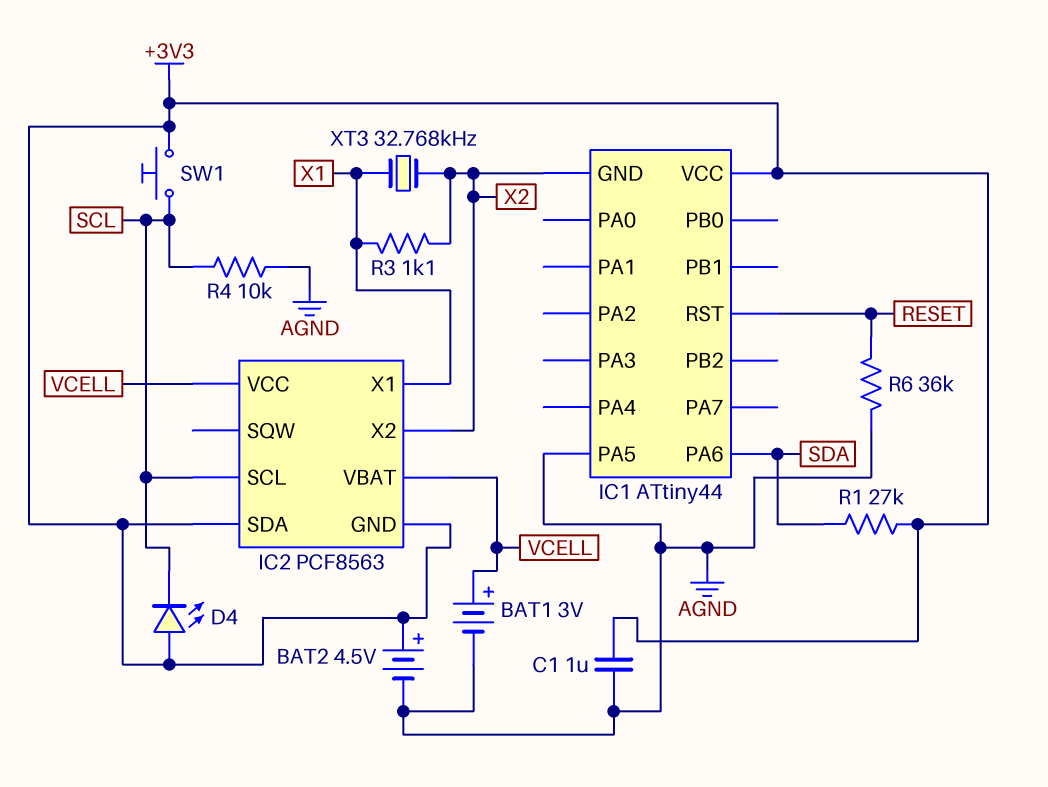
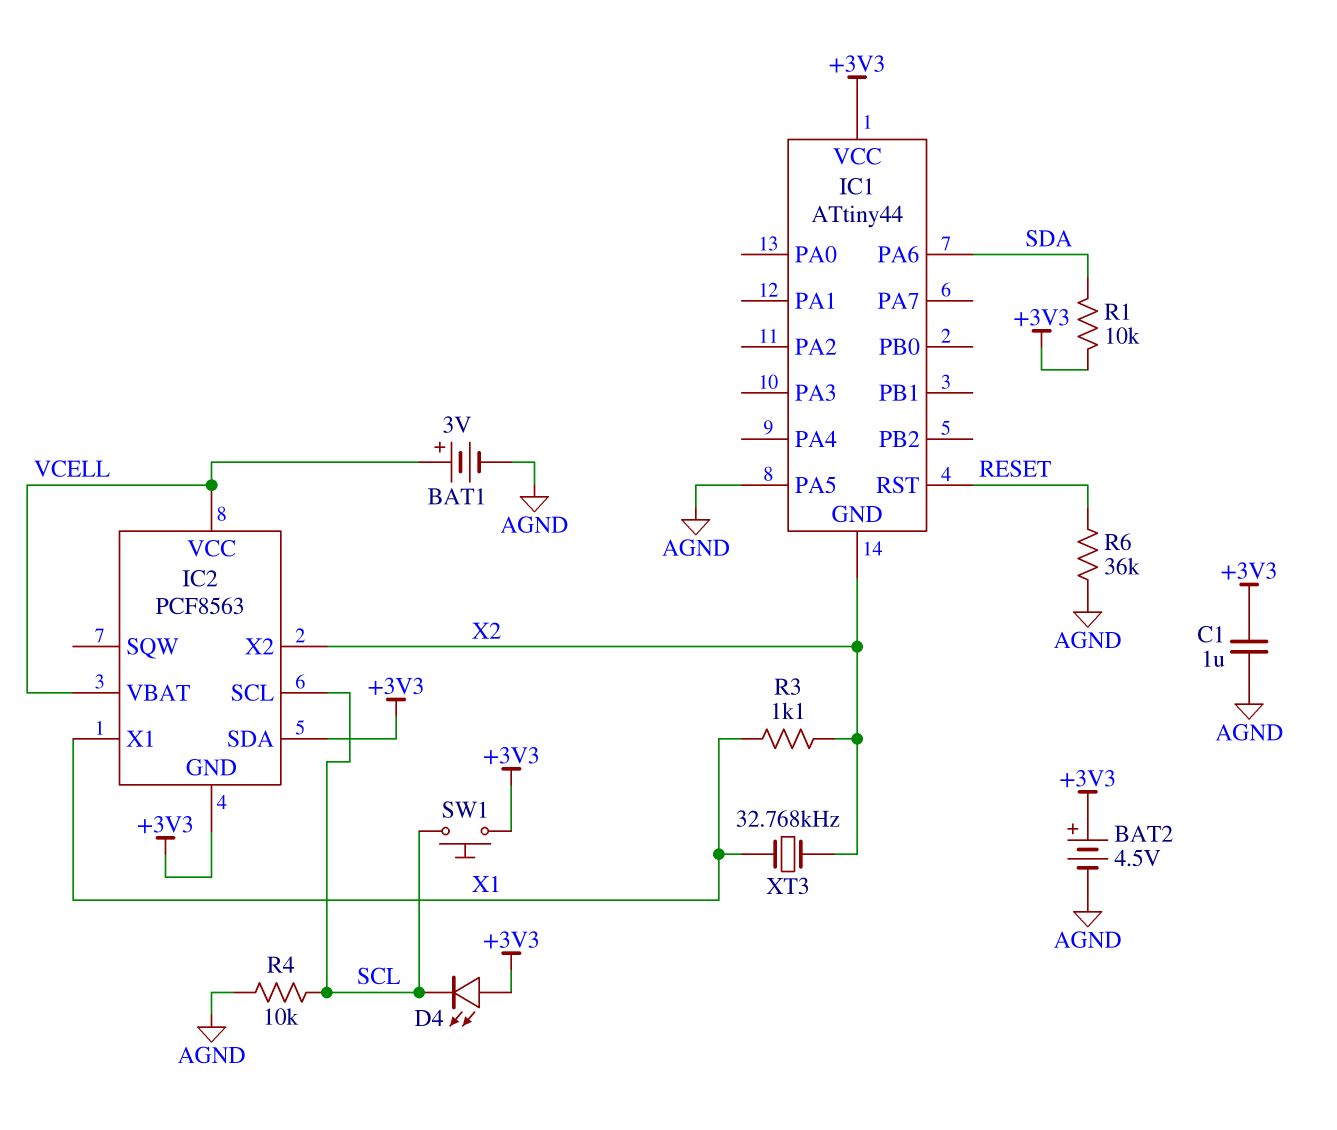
R1: 27k (+3V3, SDA) -> 10k (+3V3, SDA)

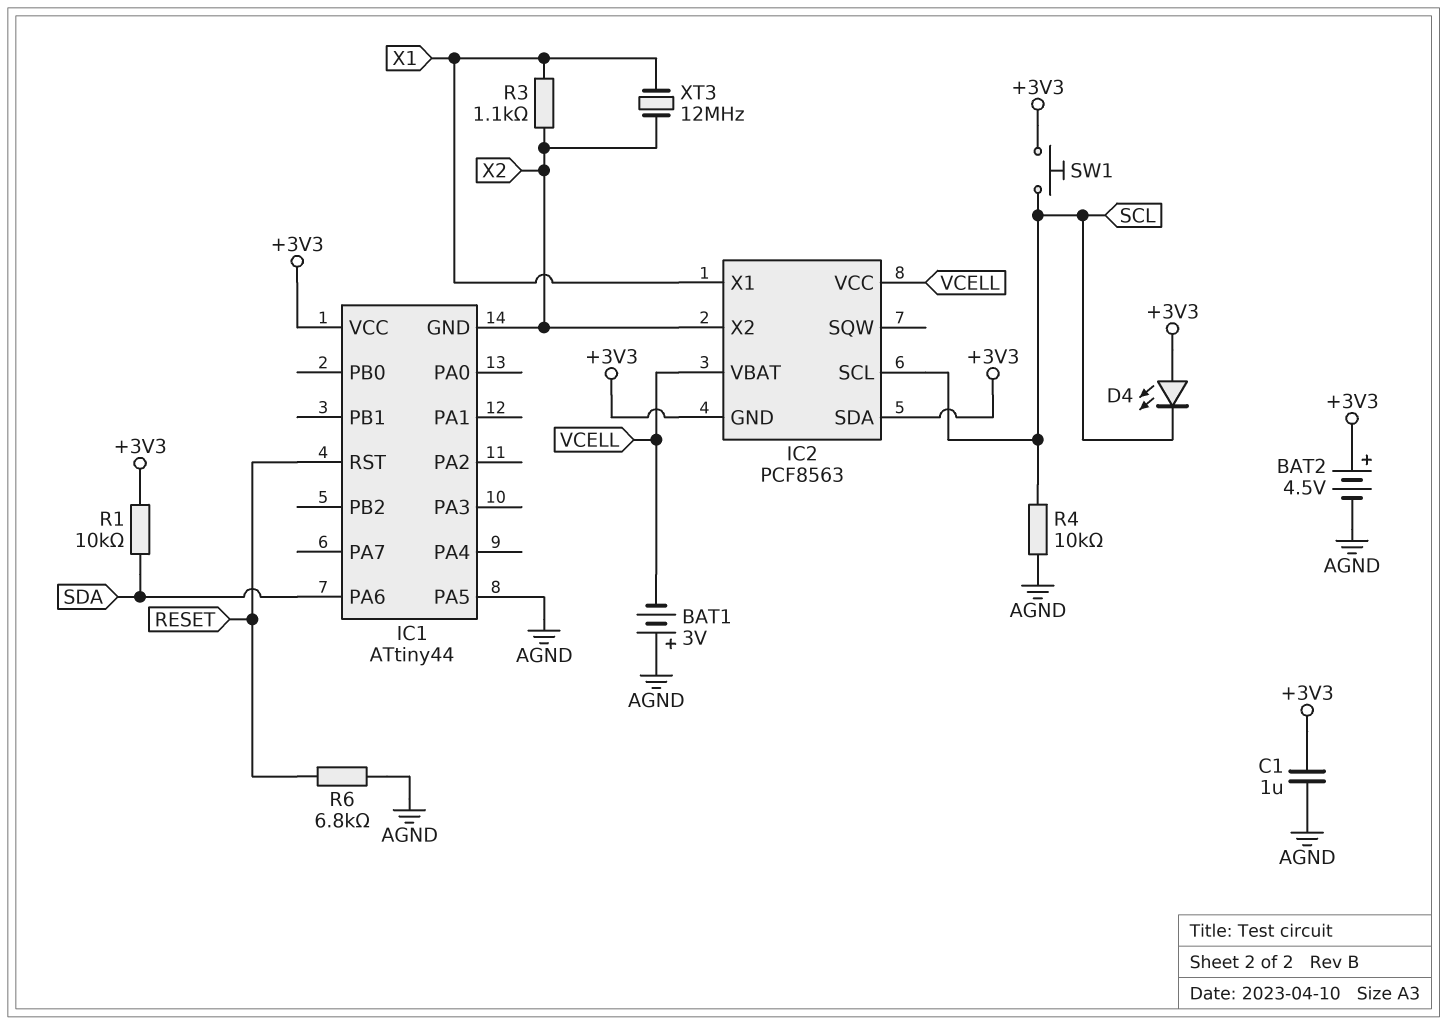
BAT1: 3V (plus VCELL, minus AGND) -> 3V (plus AGND, minus VCELL)
R6: 36k (AGND, RESET) -> 6.8k (AGND, RESET)
XT3: 32.768kHz (X1, X2) -> 12MHz (X1, X2)

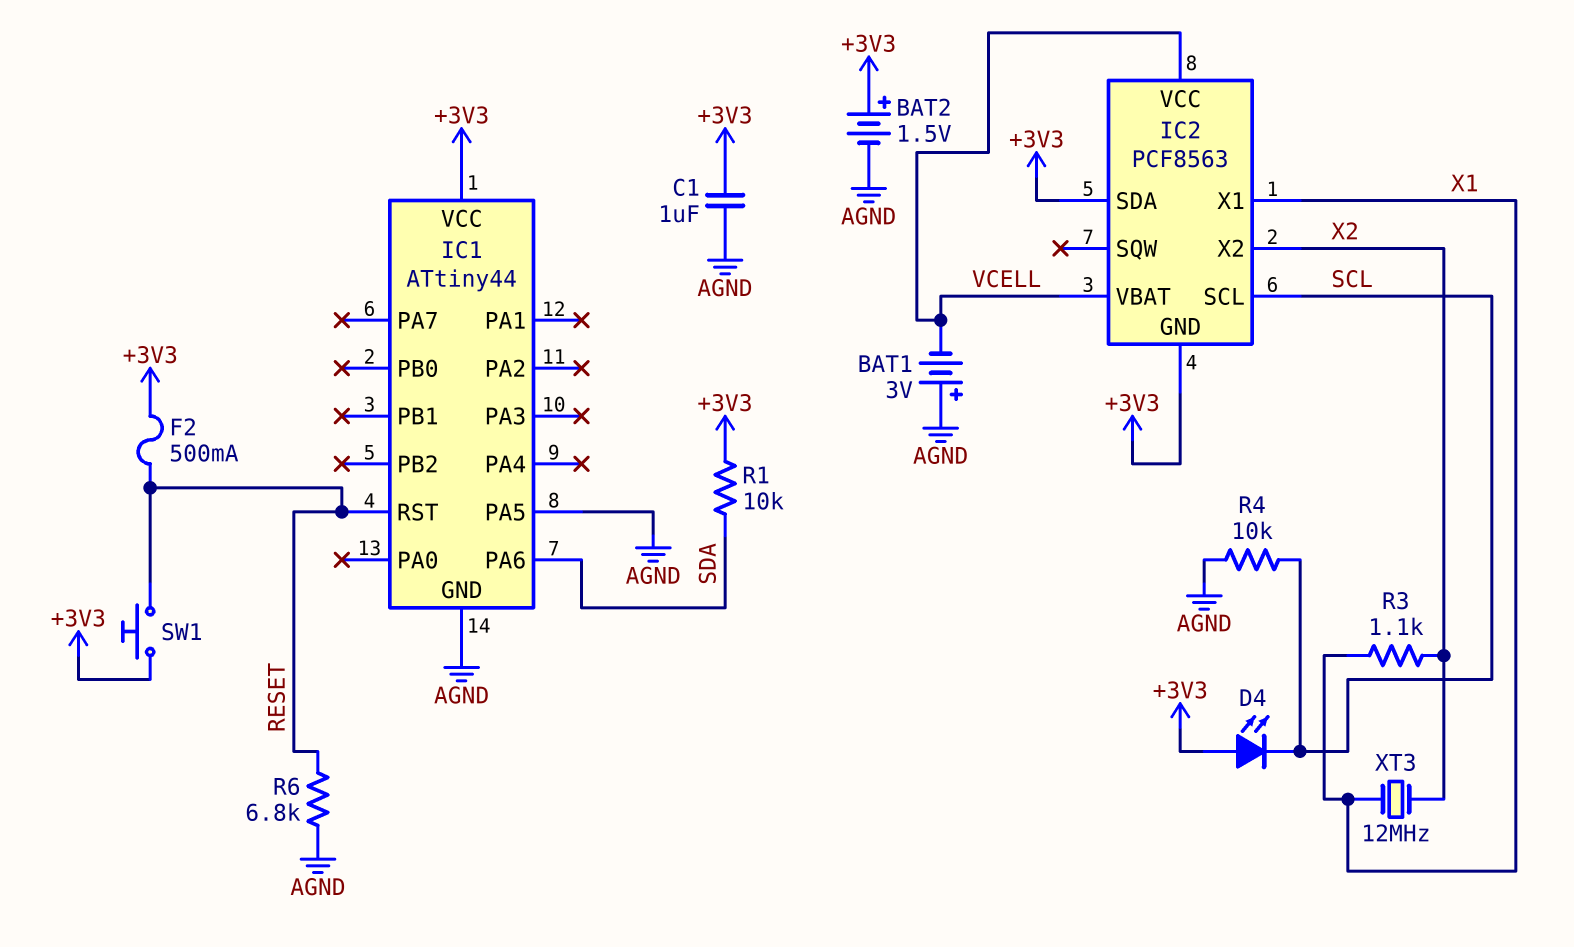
BAT2: 4.5V (plus +3V3, minus AGND) -> 1.5V (plus +3V3, minus AGND)
F2: none -> 500mA (+3V3, RESET)
IC1 pin GND: X2 -> AGND
SW1: button (+3V3, SCL) -> button (+3V3, RESET)

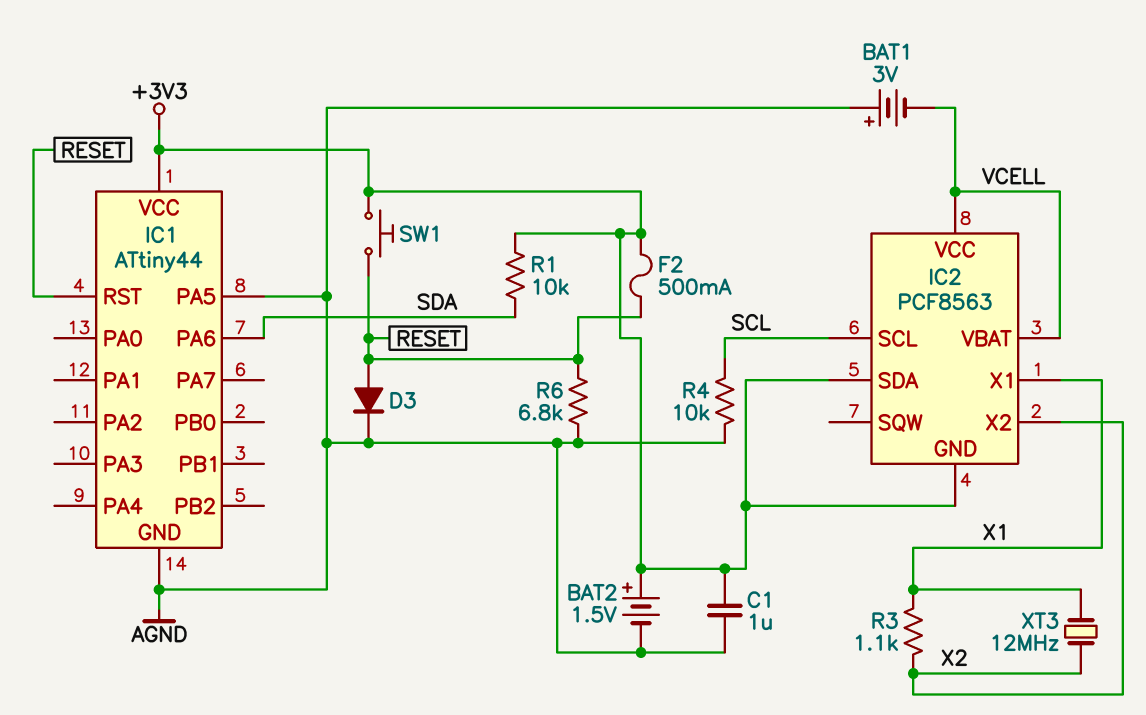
D3: none -> diode (A RESET, K AGND)
D4: LED (A +3V3, K SCL) -> none

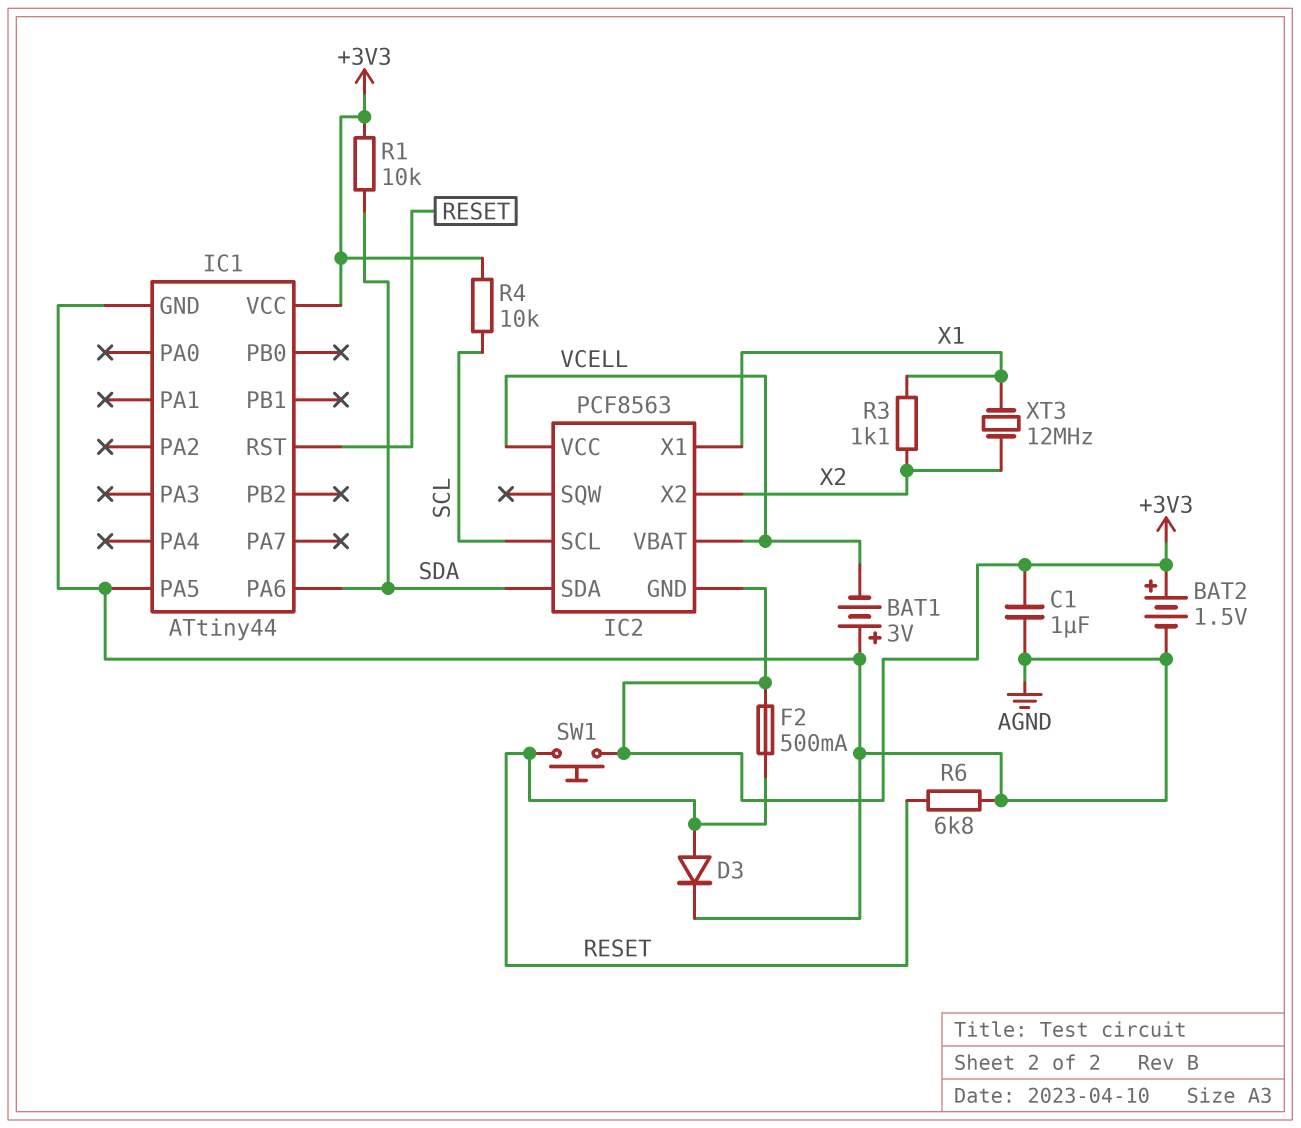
IC2 pin SDA: +3V3 -> SDA
R4: 10k (AGND, SCL) -> 10k (+3V3, SCL)

